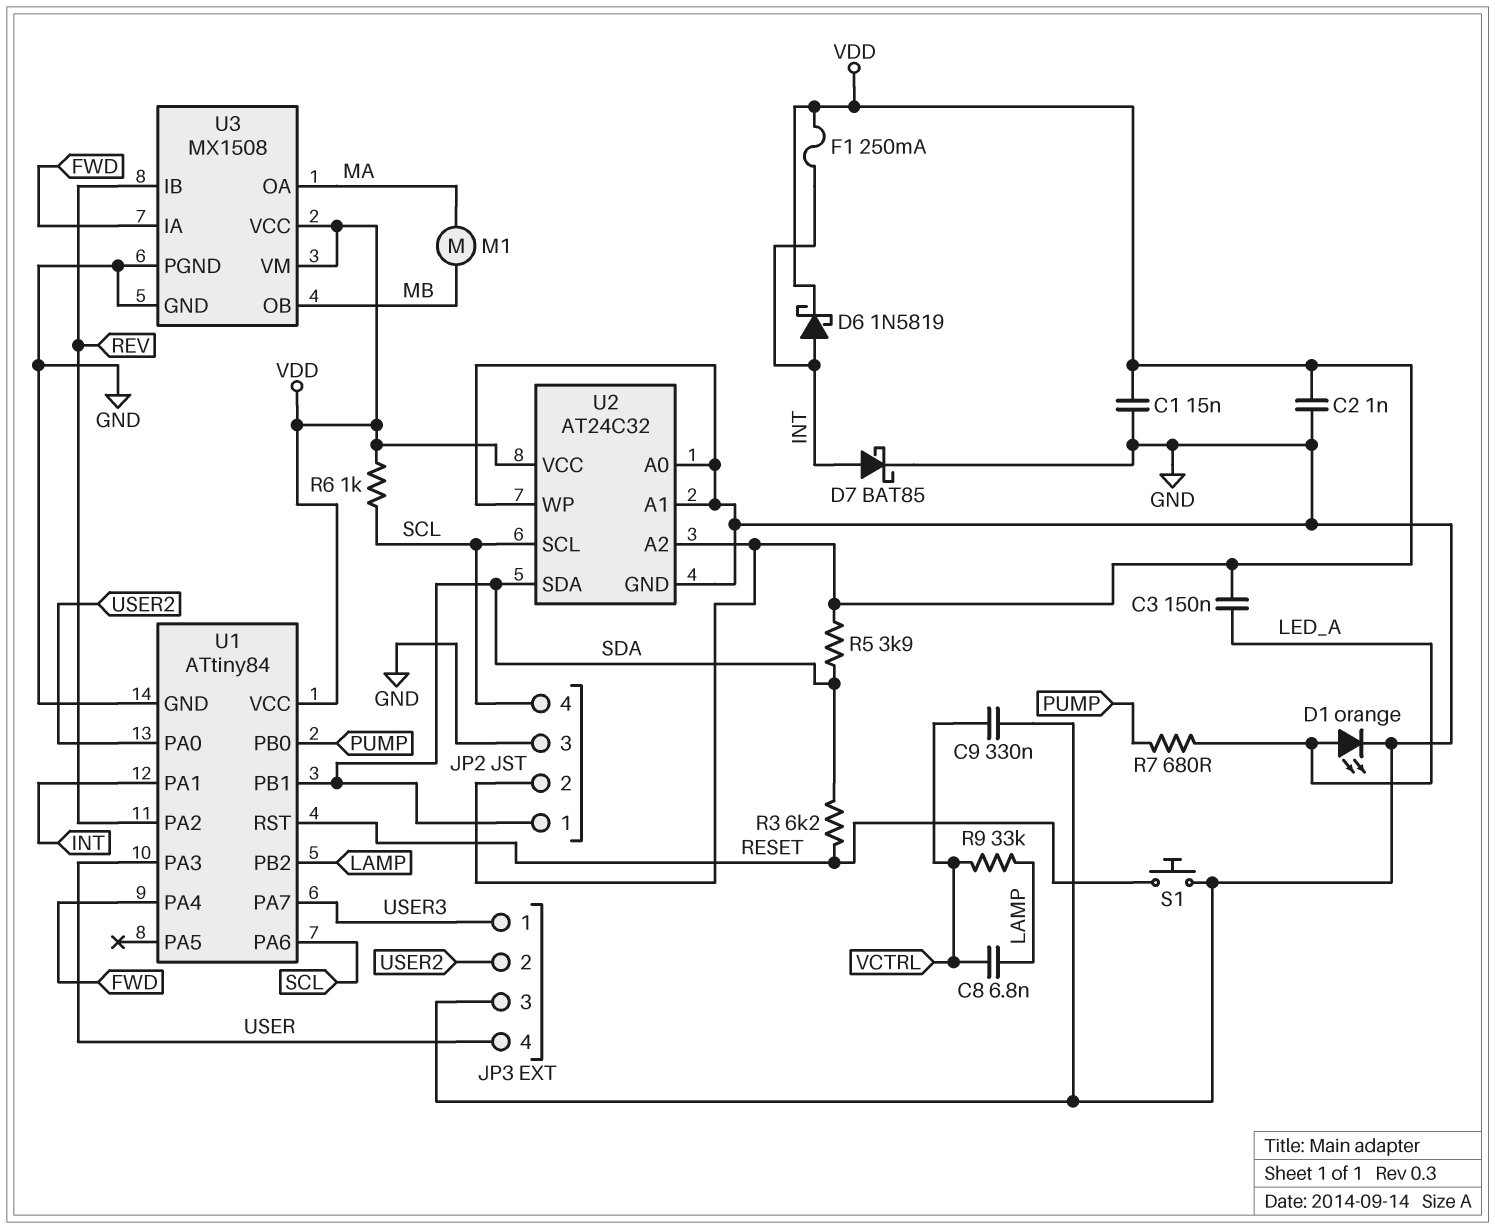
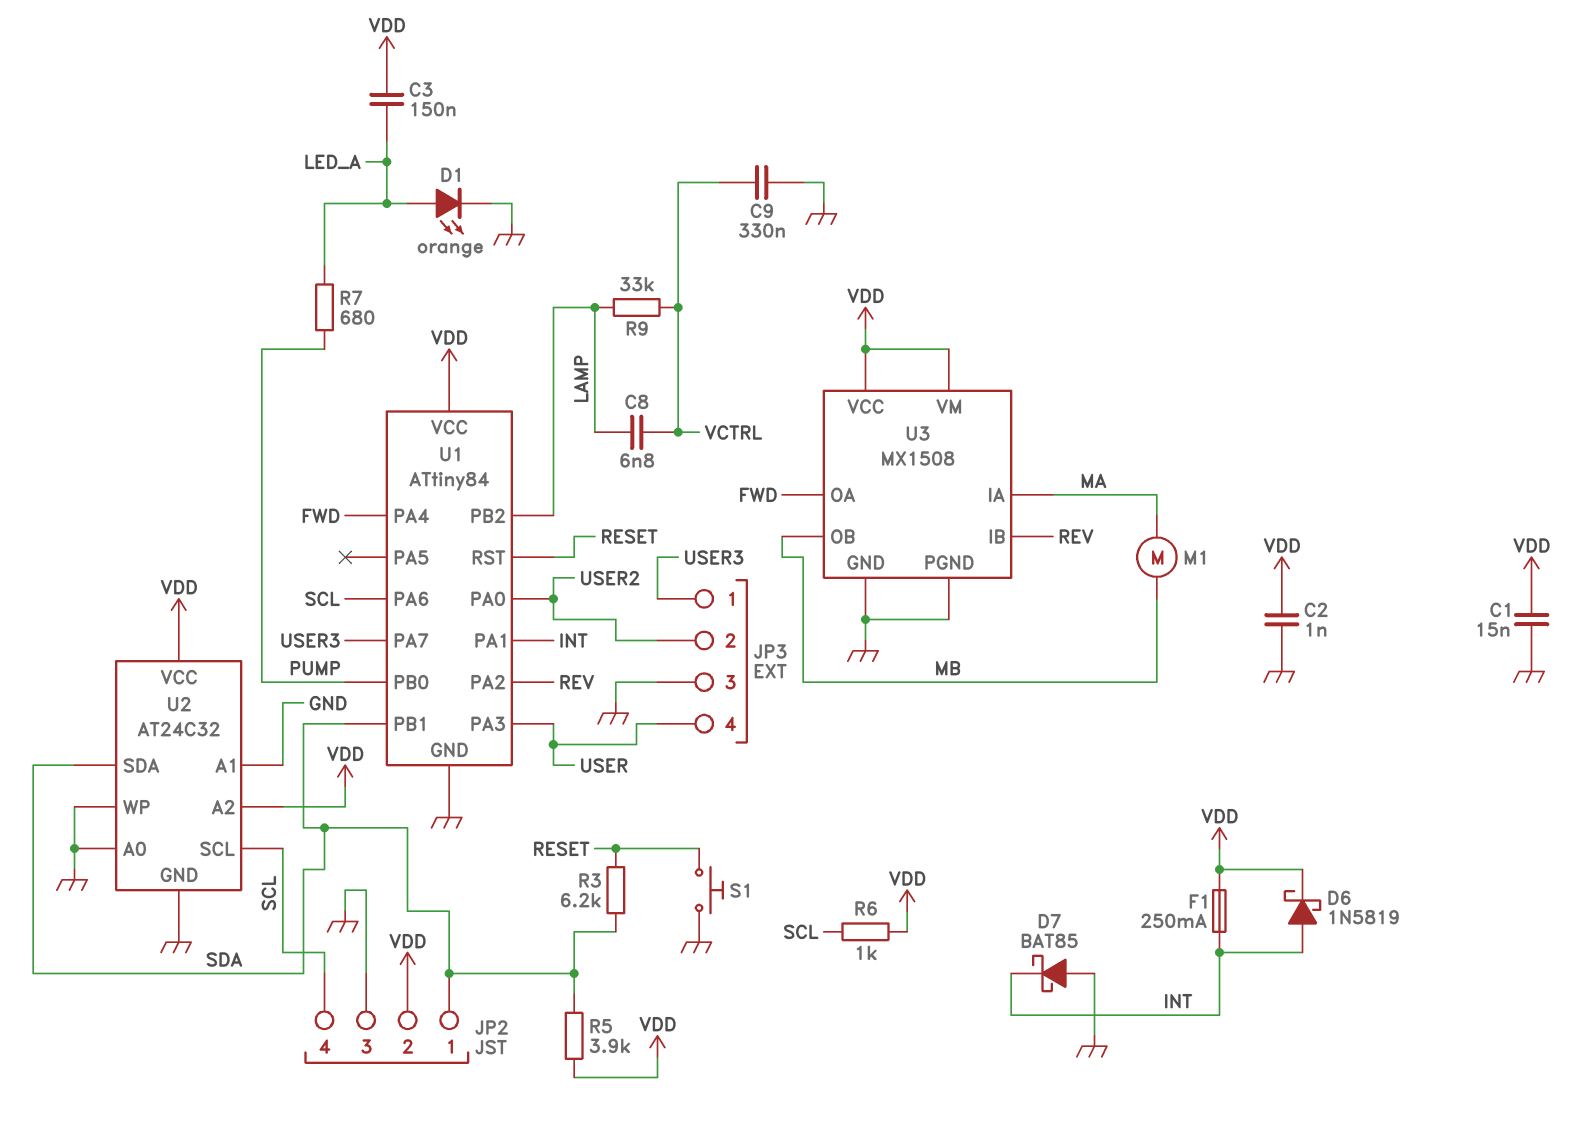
D7: schottky BAT85 (A INT, K GND) -> schottky BAT85 (A GND, K INT)
U3 pin IA: FWD -> MA
U3 pin OA: MA -> FWD

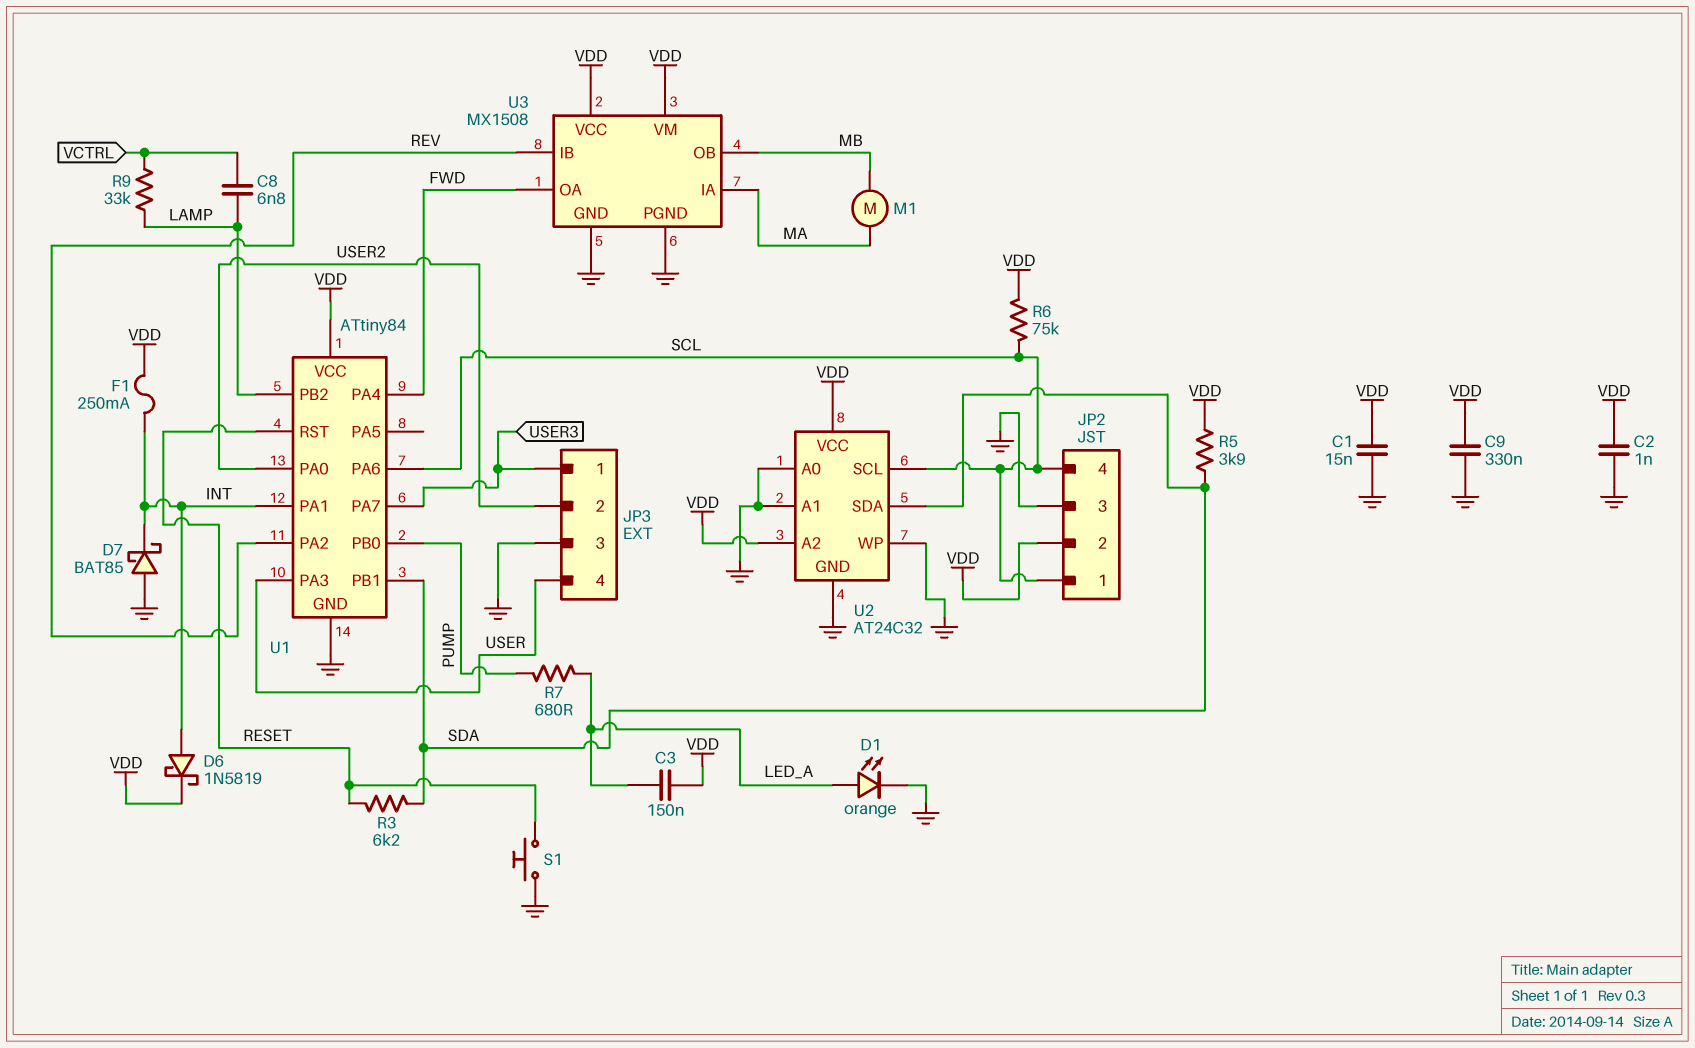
C9: 330nF (GND, VCTRL) -> 330nF (GND, VDD)
JP2 pin 1: SDA -> SCL
R6: 1k (SCL, VDD) -> 75k (SCL, VDD)

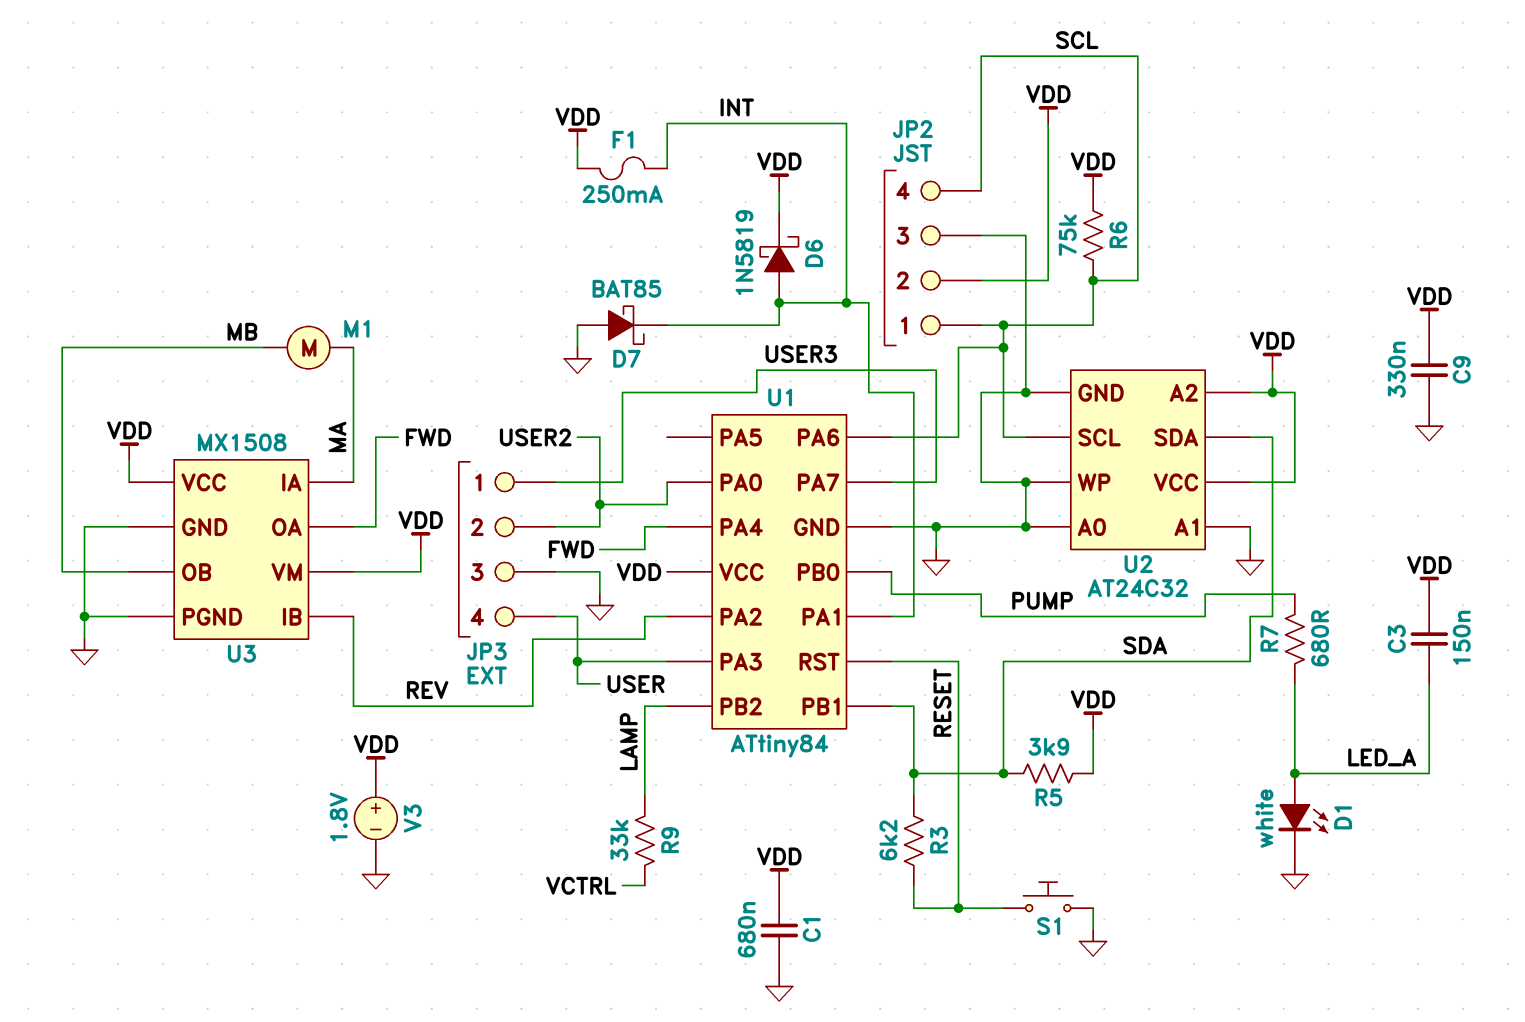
C1: 15nF (GND, VDD) -> 680nF (GND, VDD)
C2: 1nF (GND, VDD) -> none
C8: 6.8nF (LAMP, VCTRL) -> none
D1: LED orange (A LED_A, K GND) -> LED white (A LED_A, K GND)
V3: none -> 1.8V (plus VDD, minus GND)

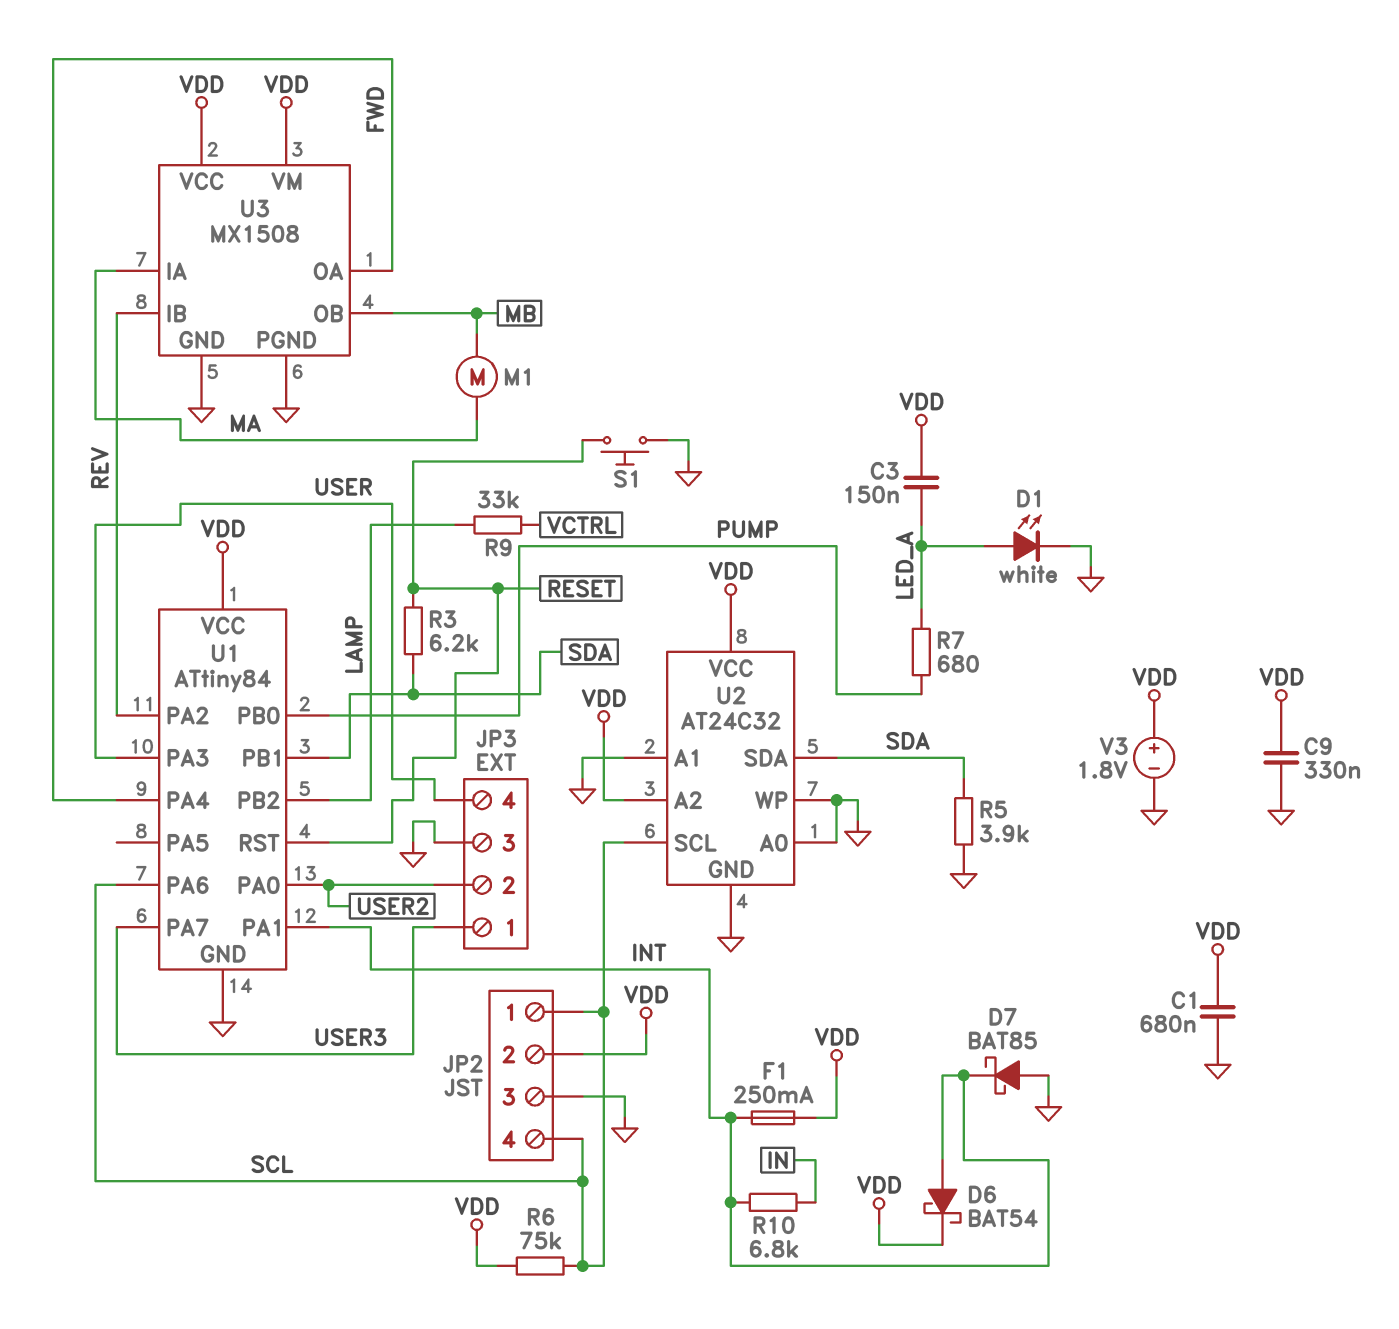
D6: schottky 1N5819 (A INT, K VDD) -> schottky BAT54 (A INT, K VDD)
R5: 3.9k (SDA, VDD) -> 3.9k (GND, SDA)
R10: none -> 6.8k (IN, INT)

